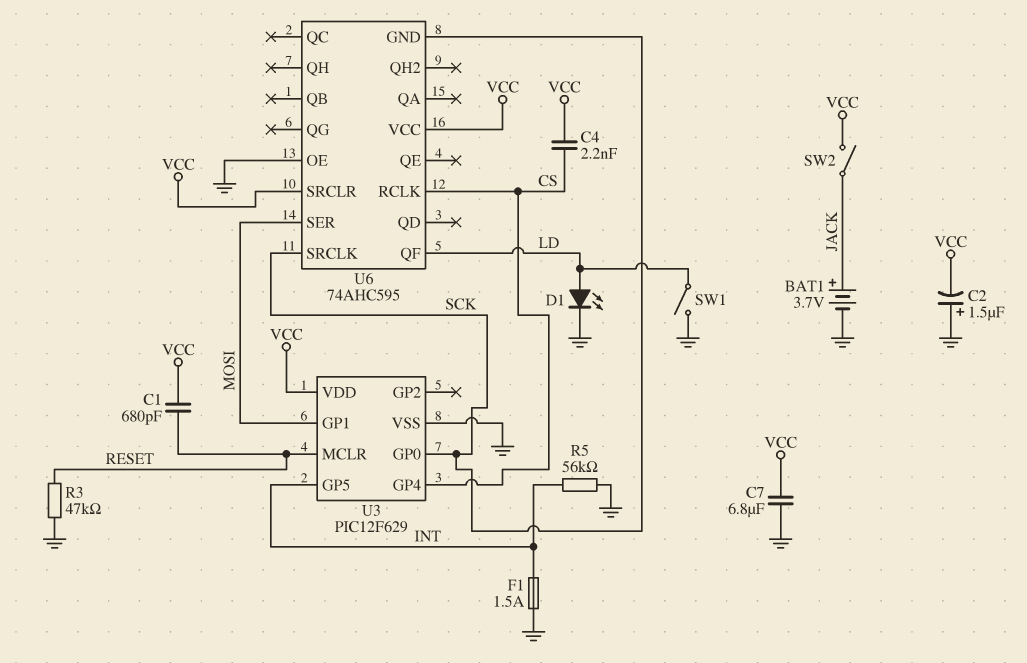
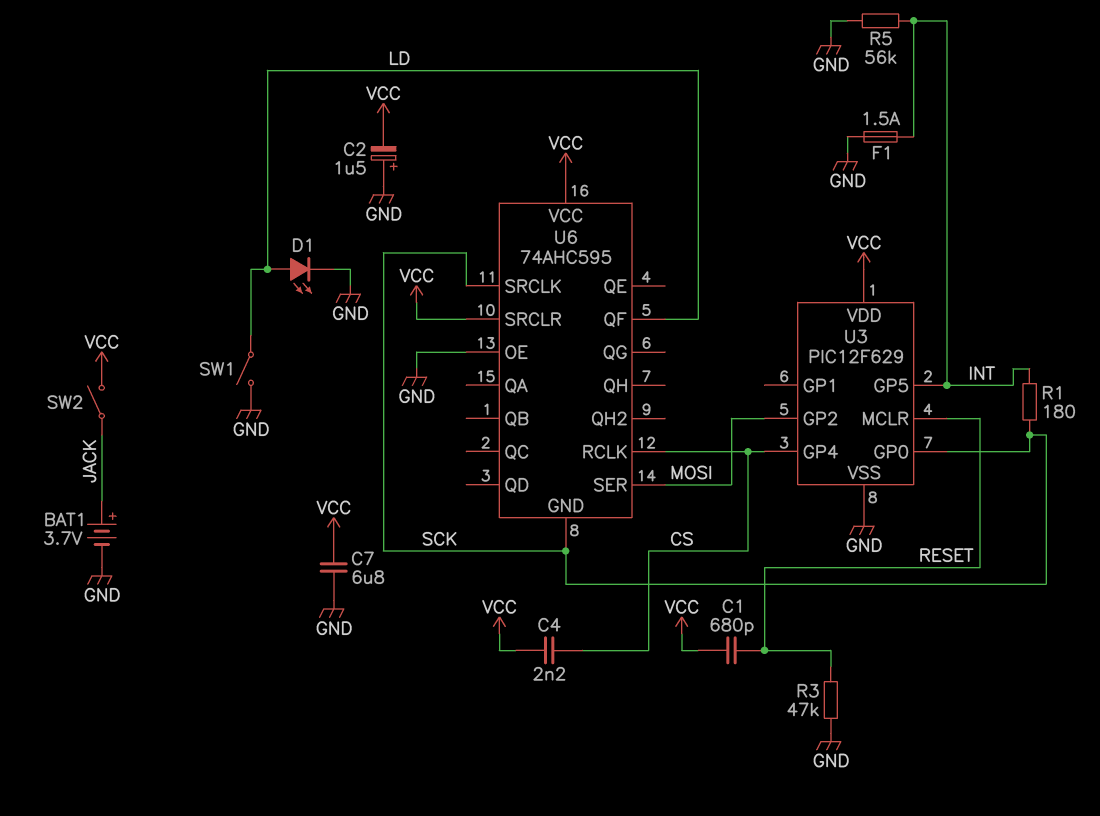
R1: none -> 180 (INT, SCK)
U3 pin GP1: MOSI -> none
U3 pin GP2: none -> MOSI

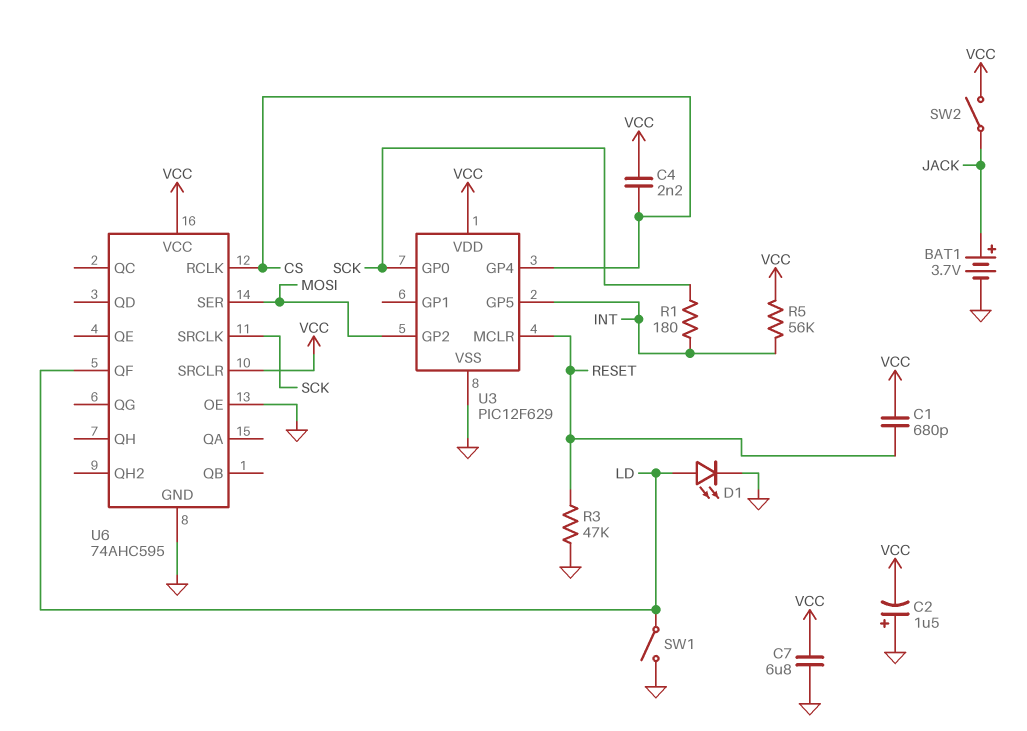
F1: 1.5A (GND, INT) -> none
R5: 56k (GND, INT) -> 56k (INT, VCC)
U6 pin GND: SCK -> GND

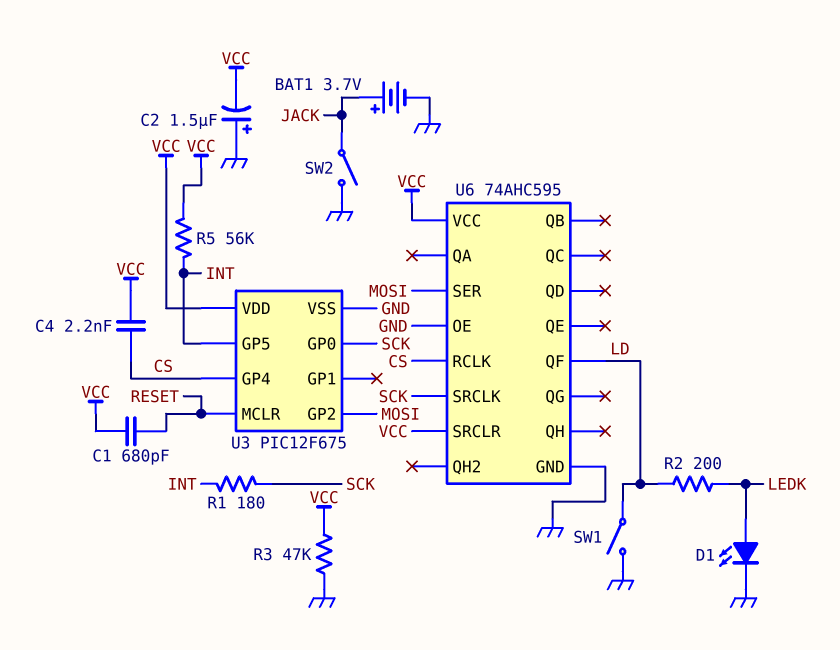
C7: 6.8uF (GND, VCC) -> none
D1: LED (A LD, K GND) -> LED (A LEDK, K GND)
R2: none -> 200 (LD, LEDK)
R3: 47k (GND, RESET) -> 47k (GND, VCC)
SW2: switch (JACK, VCC) -> switch (GND, JACK)
U3: PIC12F629 -> PIC12F675

